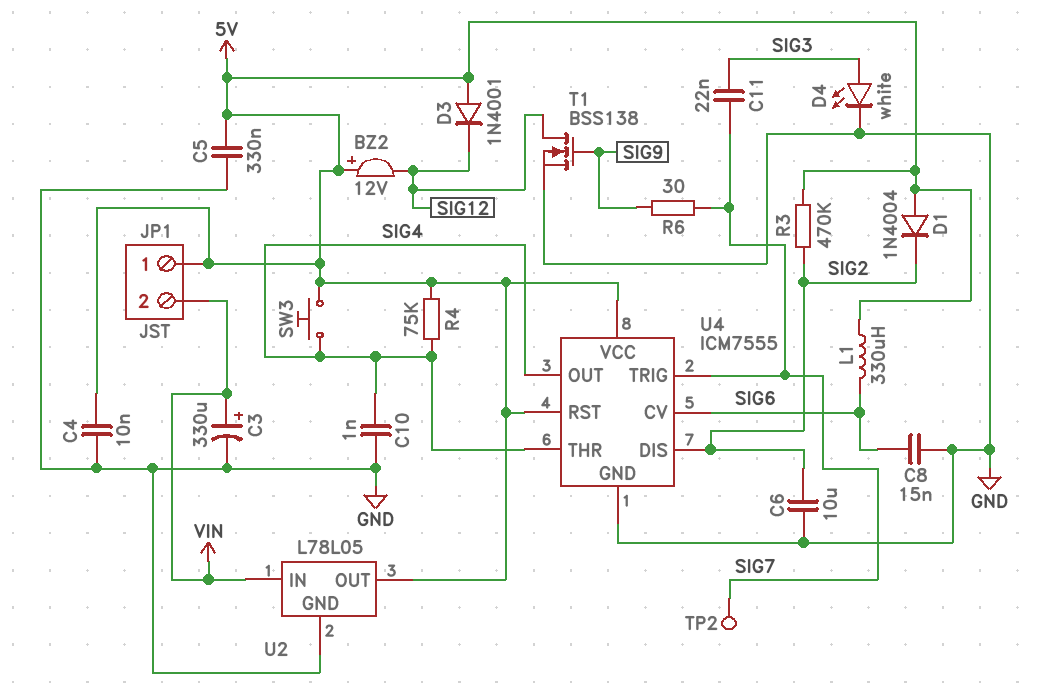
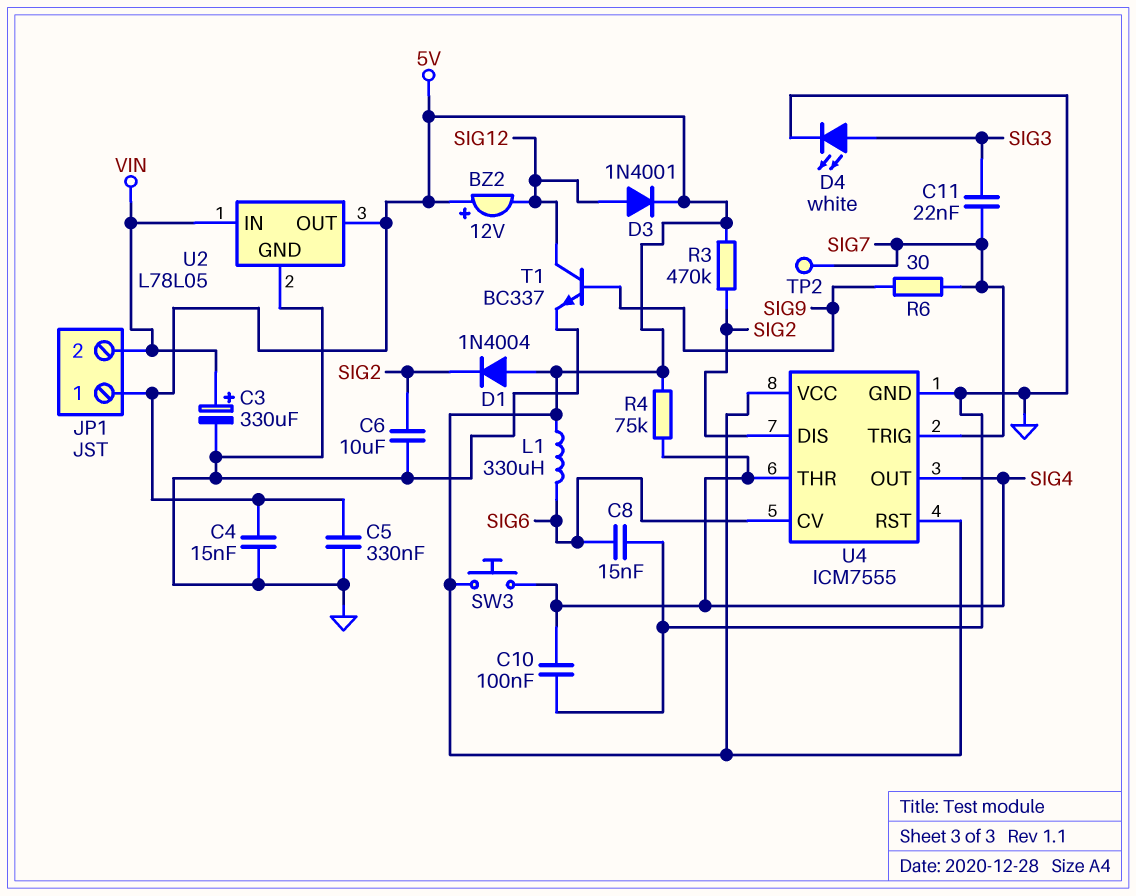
C4: 10nF (5V, GND) -> 15nF (5V, GND)
C10: 1nF (GND, SIG4) -> 100nF (GND, SIG4)
D3: diode 1N4001 (A 5V, K SIG12) -> diode 1N4001 (A SIG12, K 5V)
T1: NMOS BSS138 (G SIG9, D SIG12, S GND) -> NPN BC337 (B SIG9, C SIG12, E GND)

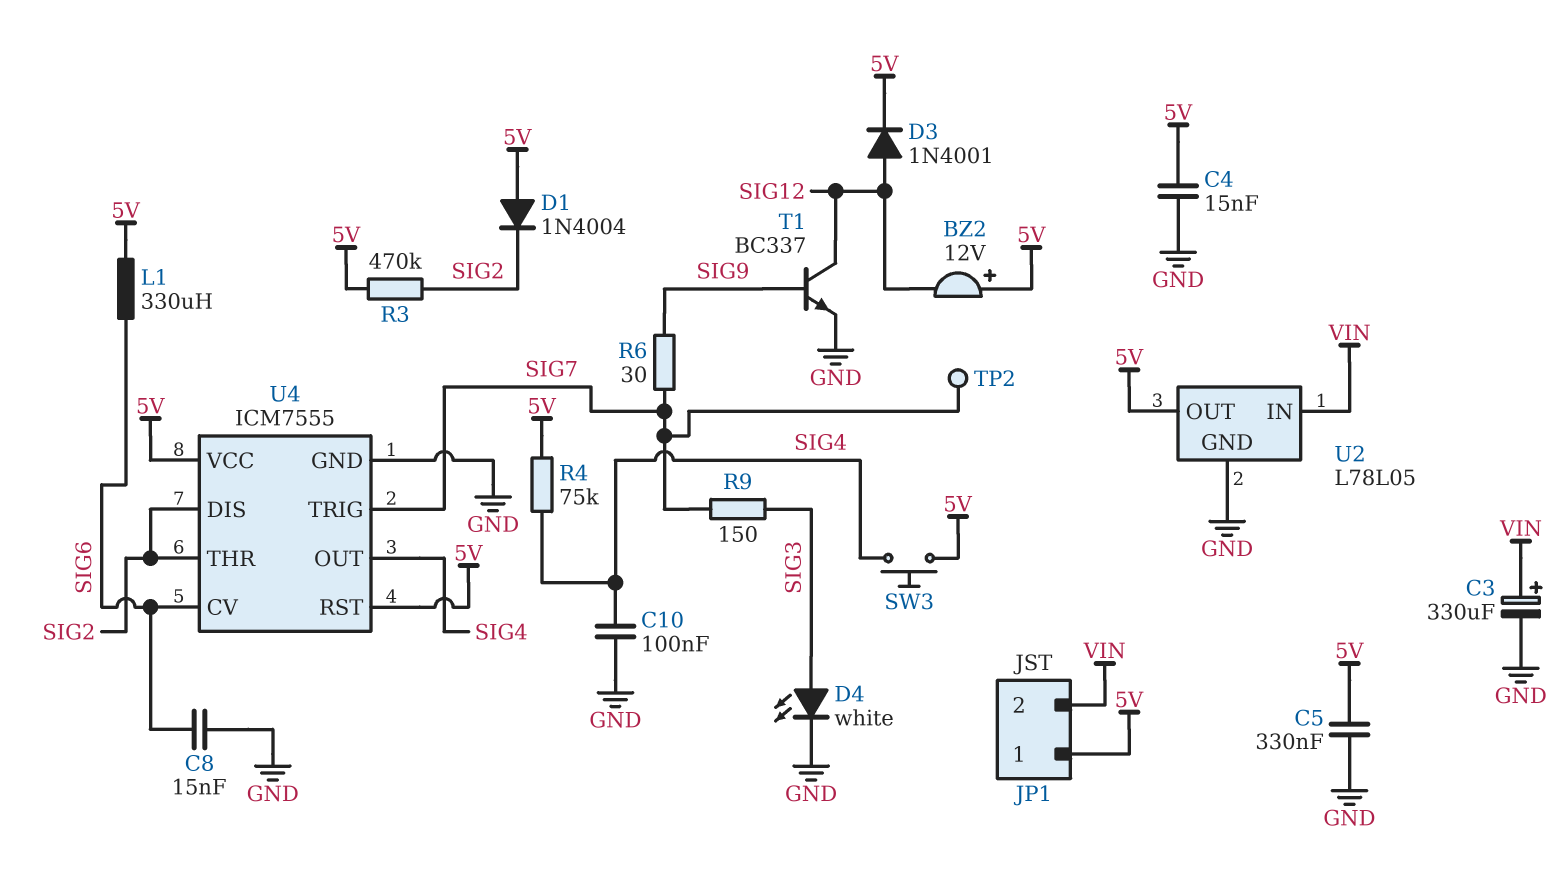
C6: 10uF (GND, SIG2) -> none
C11: 22nF (SIG3, SIG7) -> none
R9: none -> 150 (SIG3, SIG7)
U4 pin THR: SIG4 -> SIG2

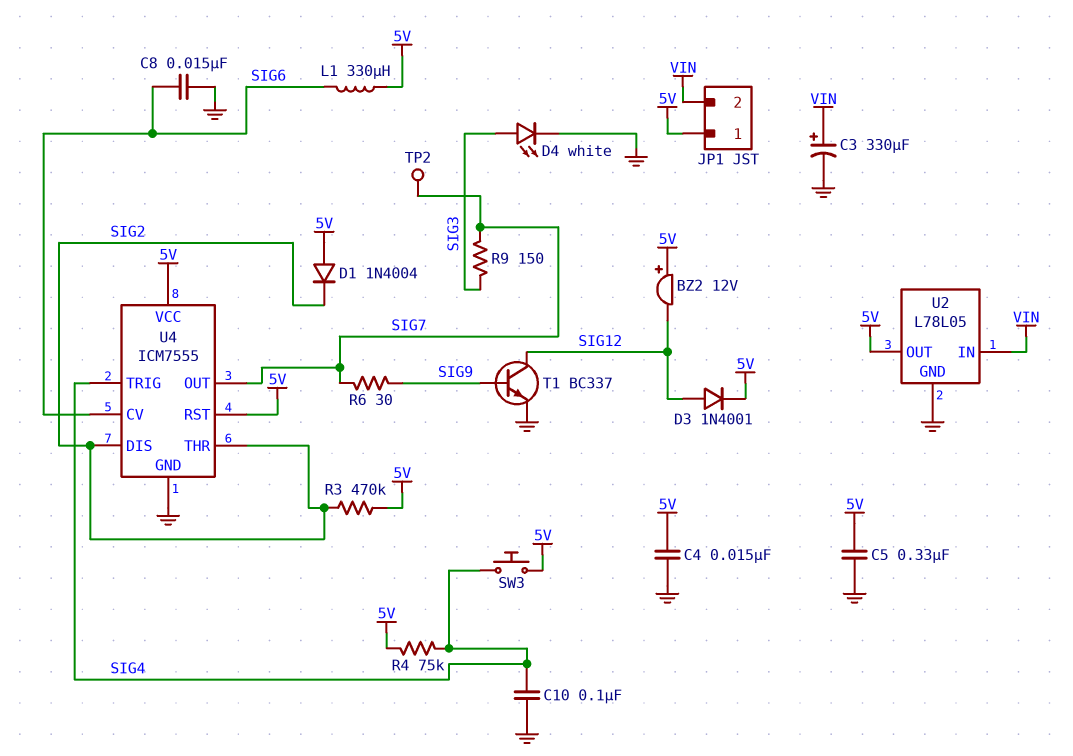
U4 pin OUT: SIG4 -> SIG7
U4 pin TRIG: SIG7 -> SIG4

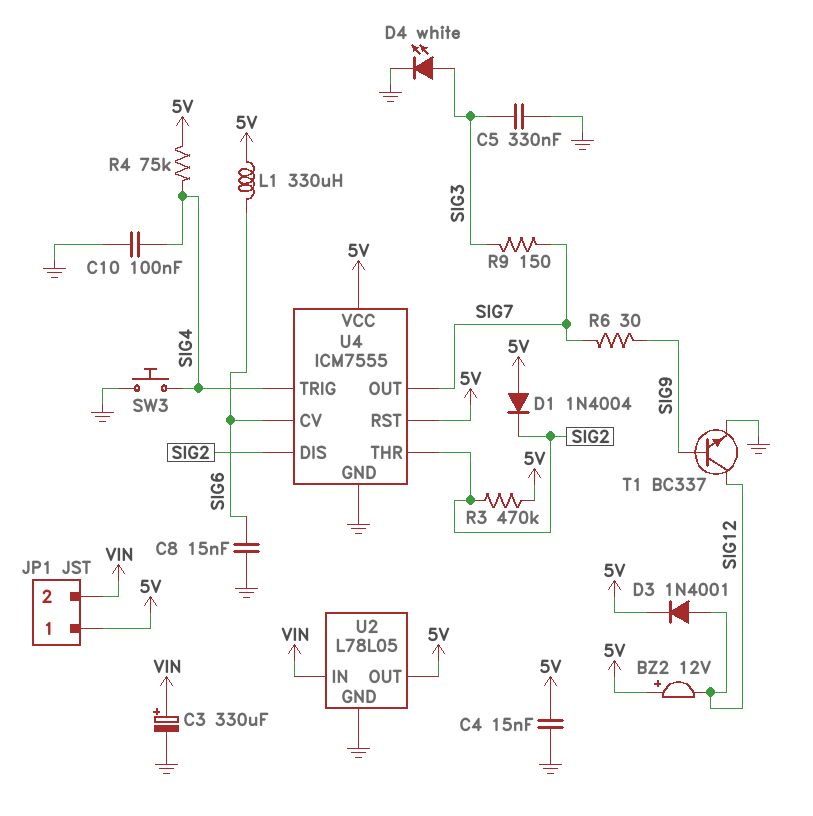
C5: 330nF (5V, GND) -> 330nF (GND, SIG3)
SW3: button (5V, SIG4) -> button (GND, SIG4)
TP2: test point (SIG7) -> none

